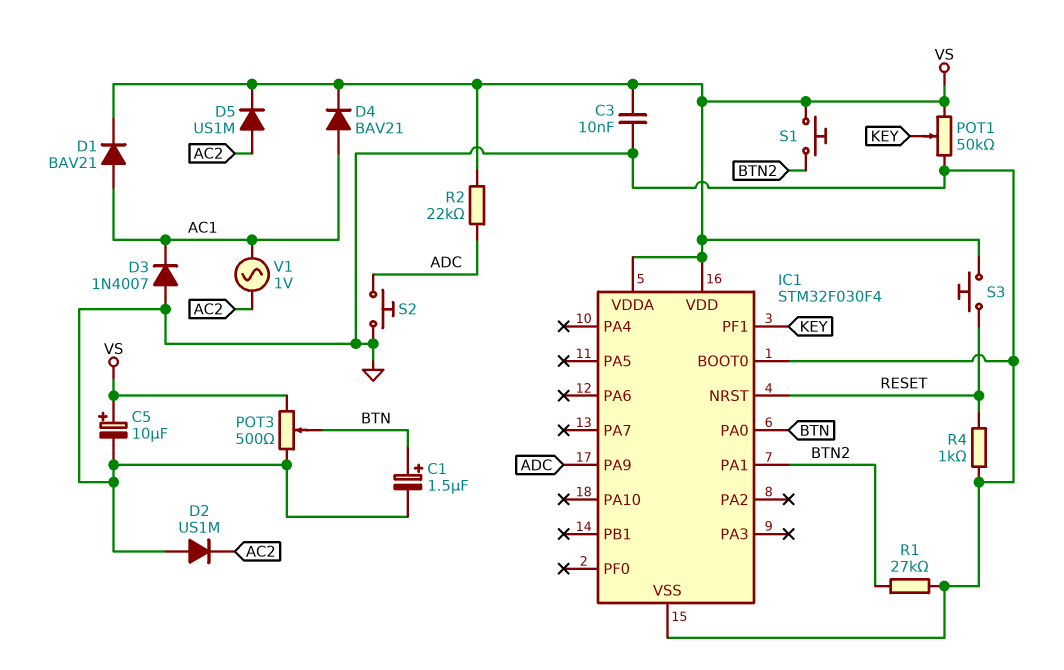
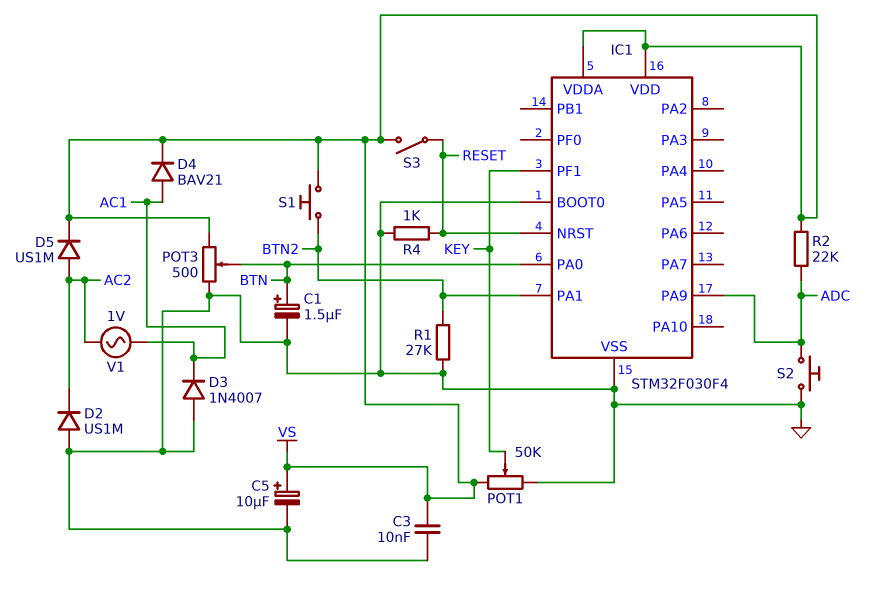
D1: diode BAV21 (A AC1, K VS) -> none
S3: button (RESET, VS) -> switch (RESET, VS)

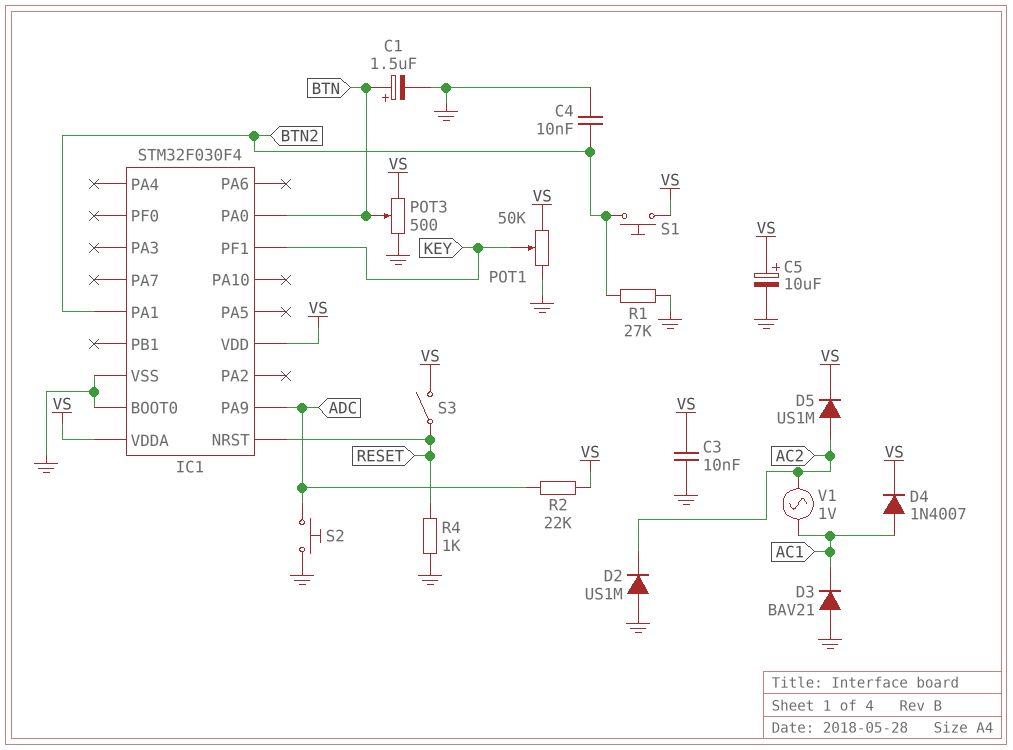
C4: none -> 10nF (BTN2, GND)
D3: diode 1N4007 (A GND, K AC1) -> diode BAV21 (A GND, K AC1)
D4: diode BAV21 (A AC1, K VS) -> diode 1N4007 (A AC1, K VS)

